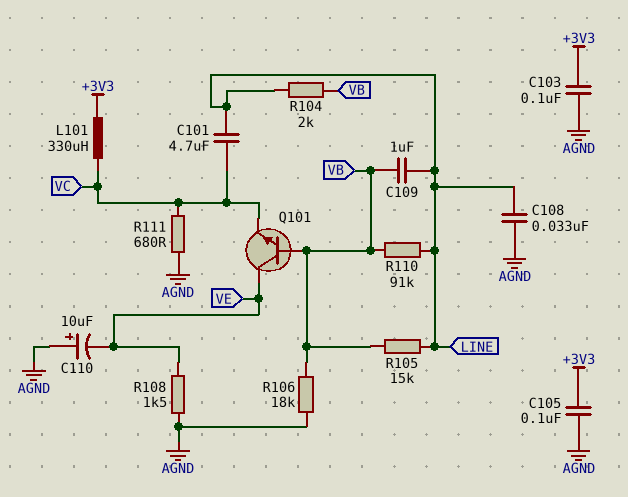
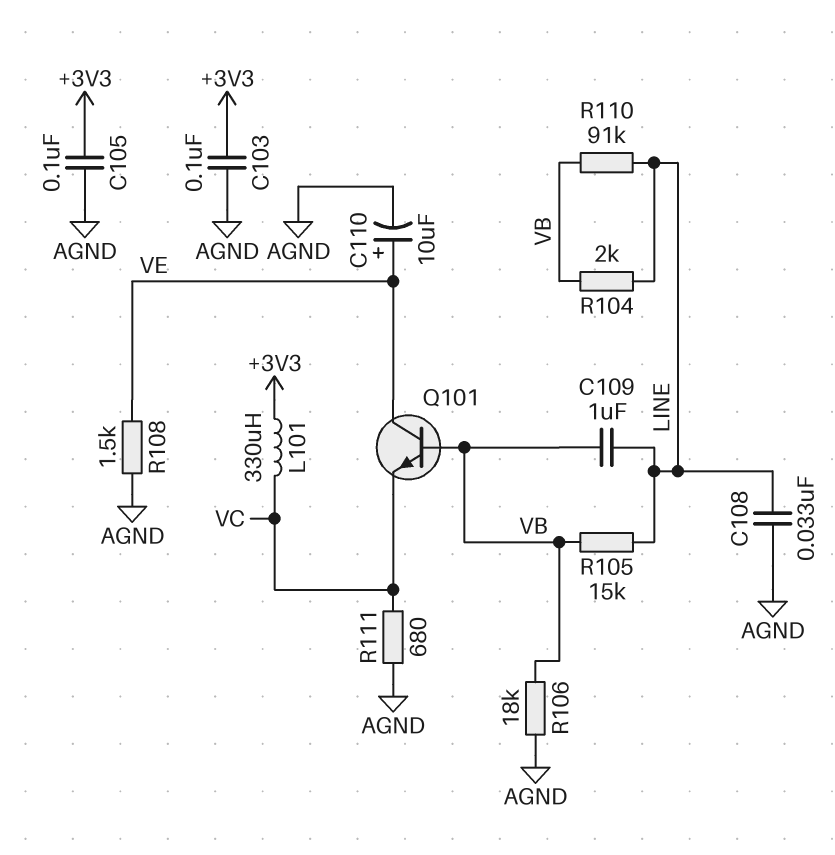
C101: 4.7uF (LINE, VC) -> none
C110: 10uF (plus AGND, minus VE) -> 10uF (plus VE, minus AGND)

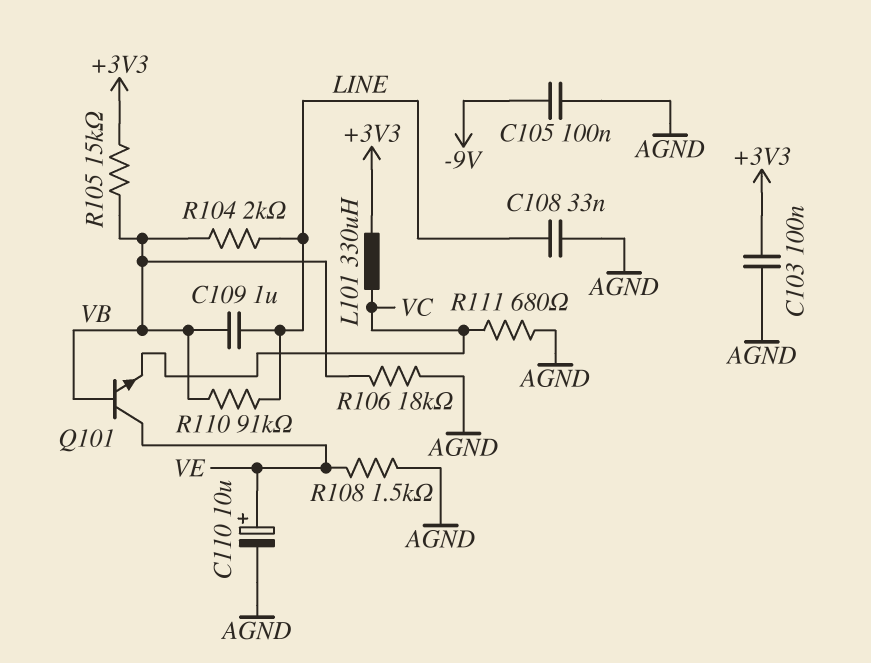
C105: 100nF (+3V3, AGND) -> 100nF (-9V, AGND)
R105: 15k (LINE, VB) -> 15k (+3V3, VB)

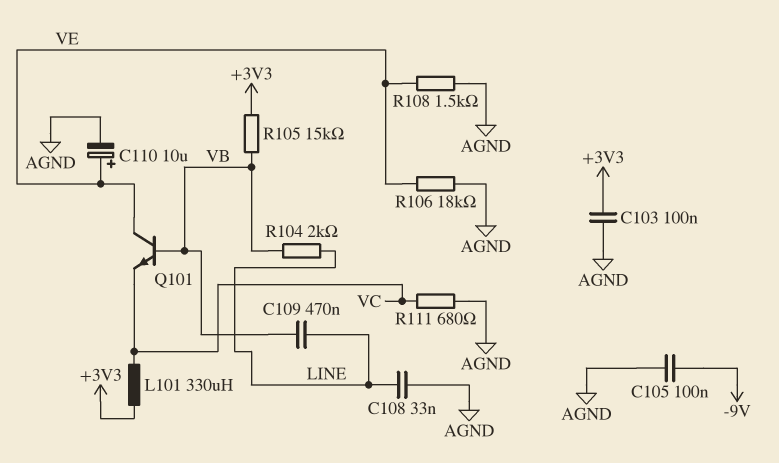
C109: 1uF (LINE, VB) -> 470nF (LINE, VB)
R106: 18k (AGND, VB) -> 18k (AGND, VE)
R110: 91k (LINE, VB) -> none

